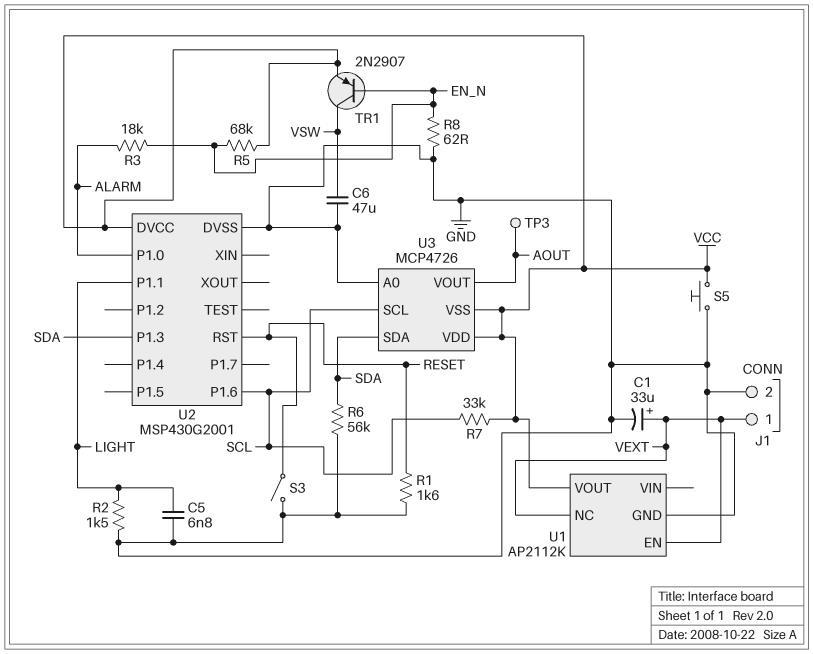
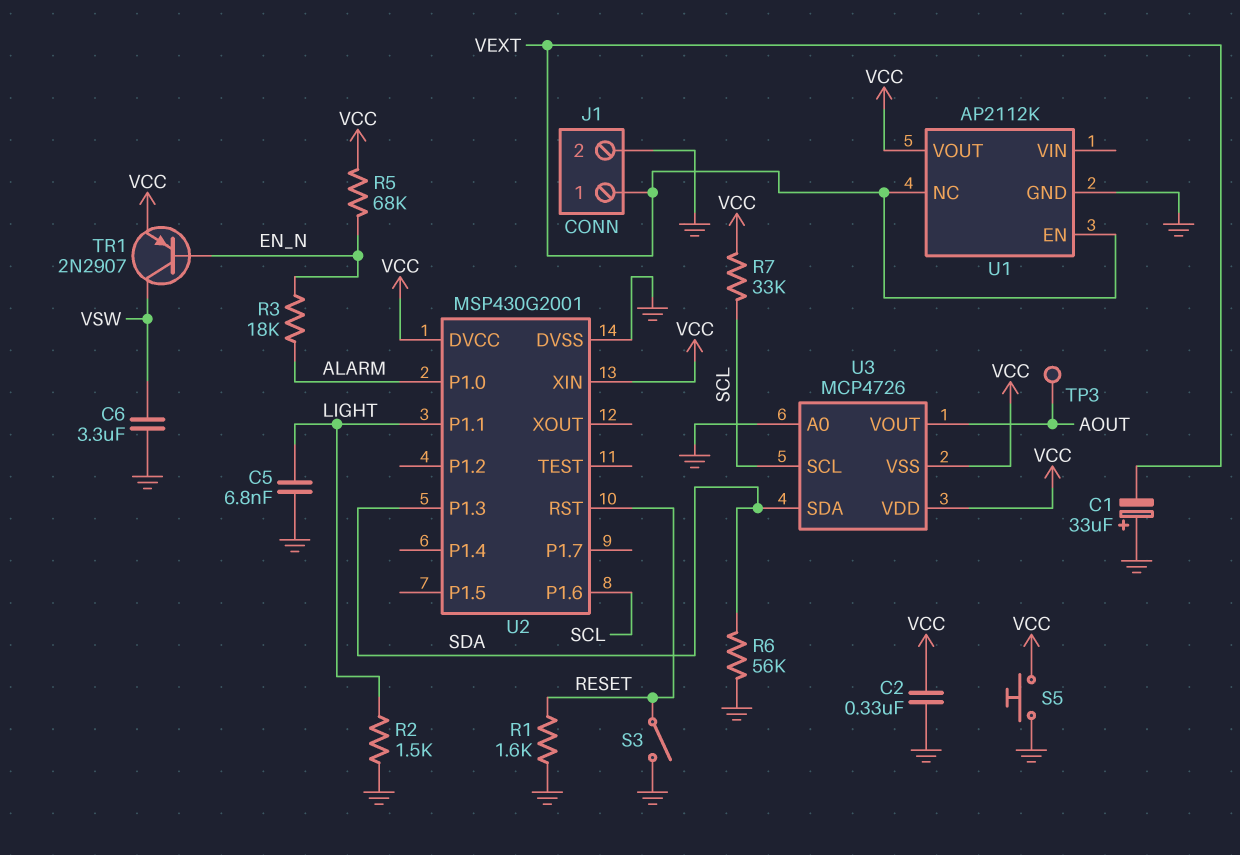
C1: 33uF (plus VEXT, minus GND) -> 33uF (plus GND, minus VEXT)
C2: none -> 330nF (GND, VCC)
C6: 47uF (GND, VSW) -> 3.3uF (GND, VSW)
R8: 62 (EN_N, GND) -> none
U2 pin XIN: none -> VCC

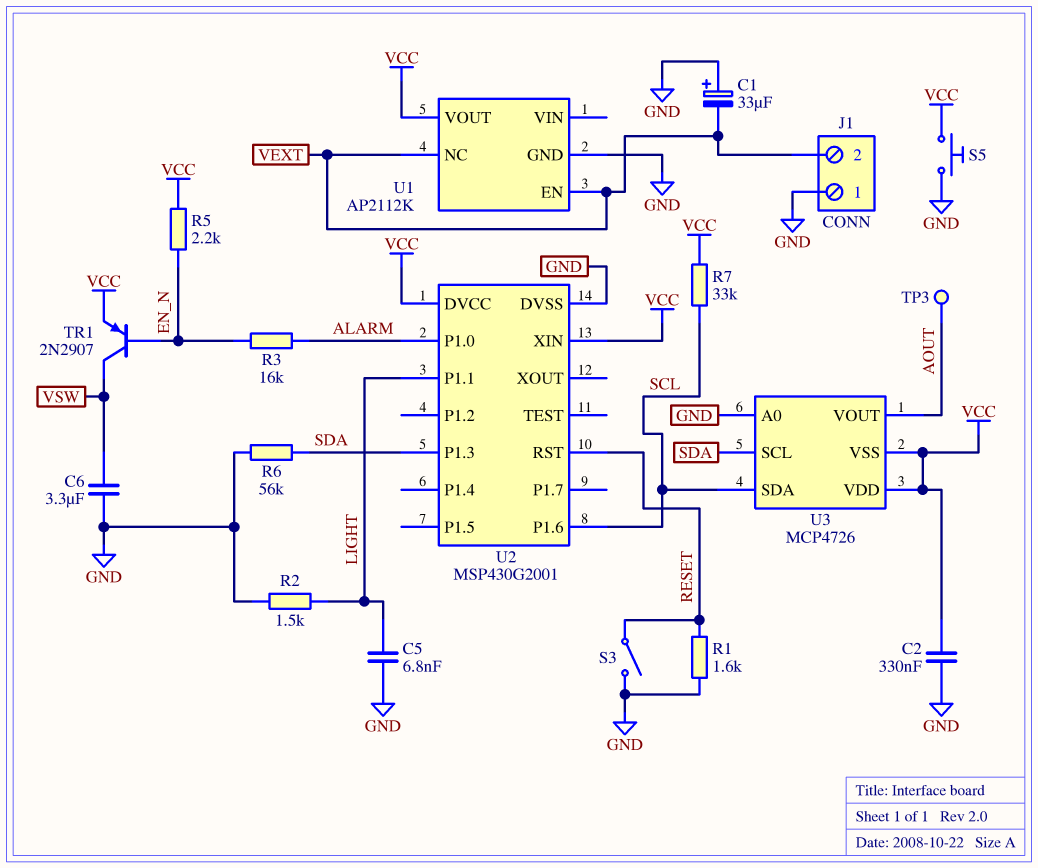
J1 pin 1: VEXT -> GND
J1 pin 2: GND -> VEXT
R3: 18k (ALARM, EN_N) -> 16k (ALARM, EN_N)
R5: 68k (EN_N, VCC) -> 2.2k (EN_N, VCC)
U3 pin SCL: SCL -> SDA
U3 pin SDA: SDA -> SCL

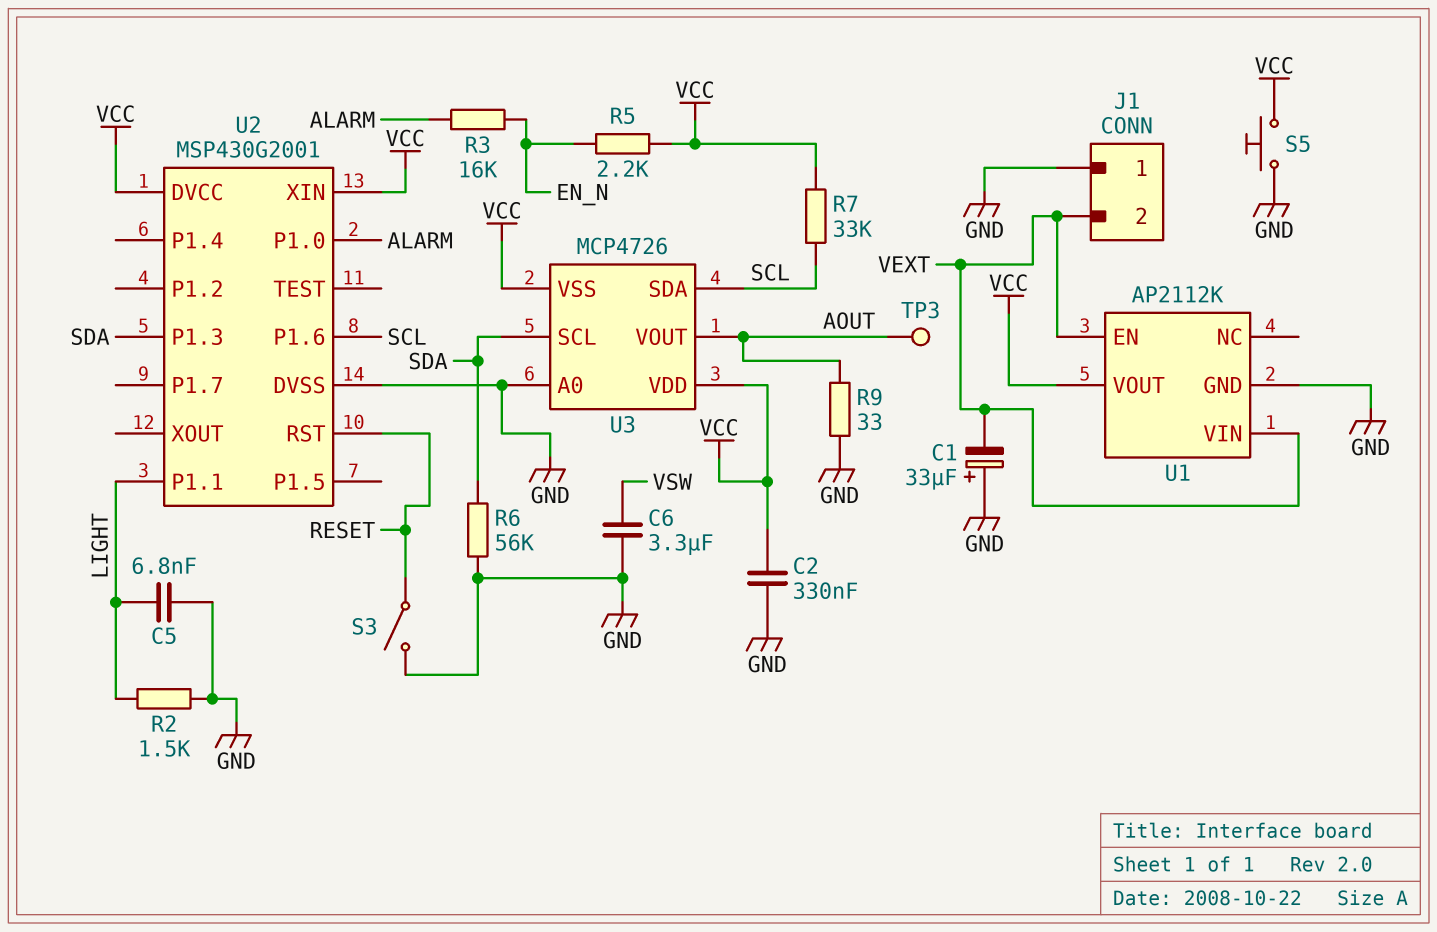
R1: 1.6k (GND, RESET) -> none
R9: none -> 33 (AOUT, GND)
TR1: PNP 2N2907 (B EN_N, C VSW, E VCC) -> none
U1 pin NC: VEXT -> none
U1 pin VIN: none -> VEXT

